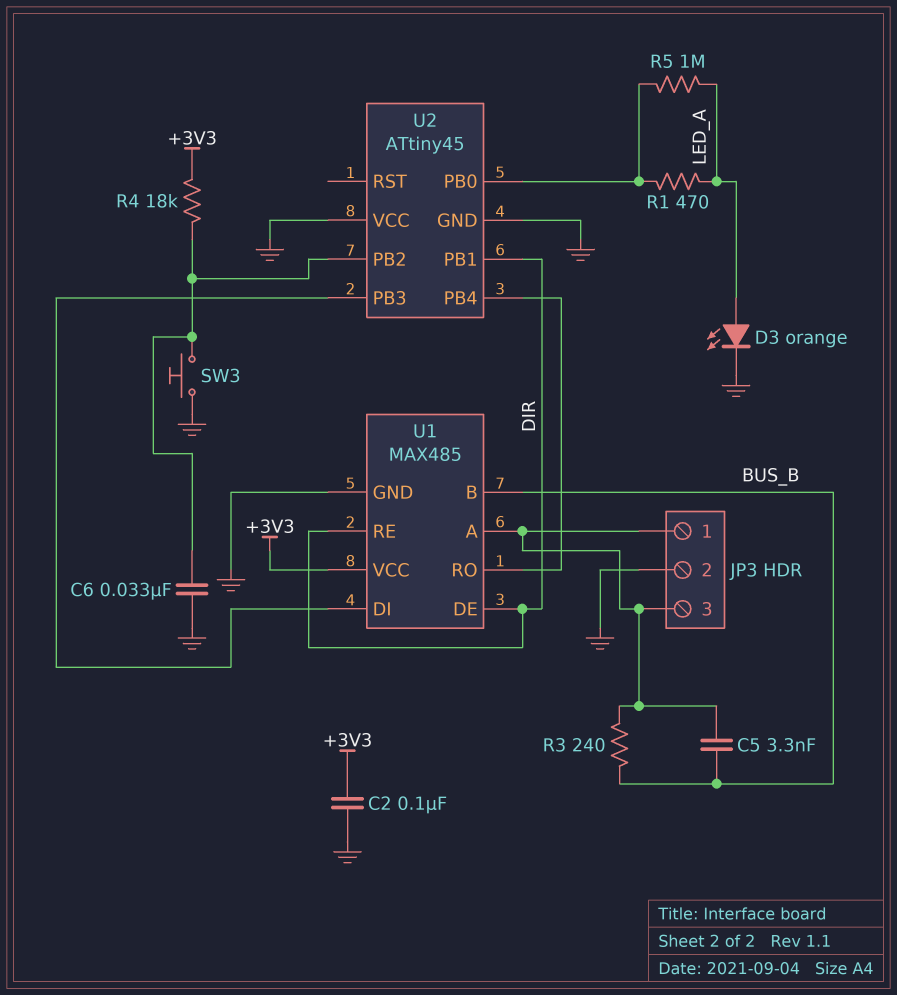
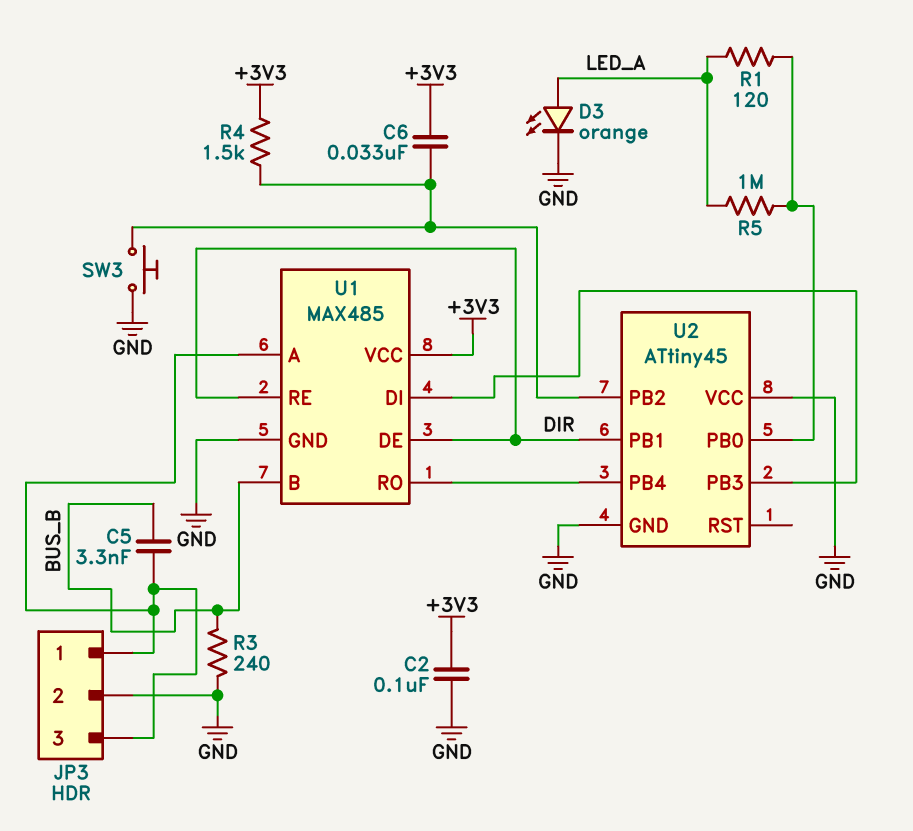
C6: 33nF (GND, U2/PB2) -> 33nF (+3V3, U2/PB2)
R1: 470 (LED_A, U2/PB0) -> 120 (LED_A, U2/PB0)
R3: 240 (BUS_B, JP3/1) -> 240 (BUS_B, GND)
R4: 18k (+3V3, U2/PB2) -> 1.5k (+3V3, U2/PB2)

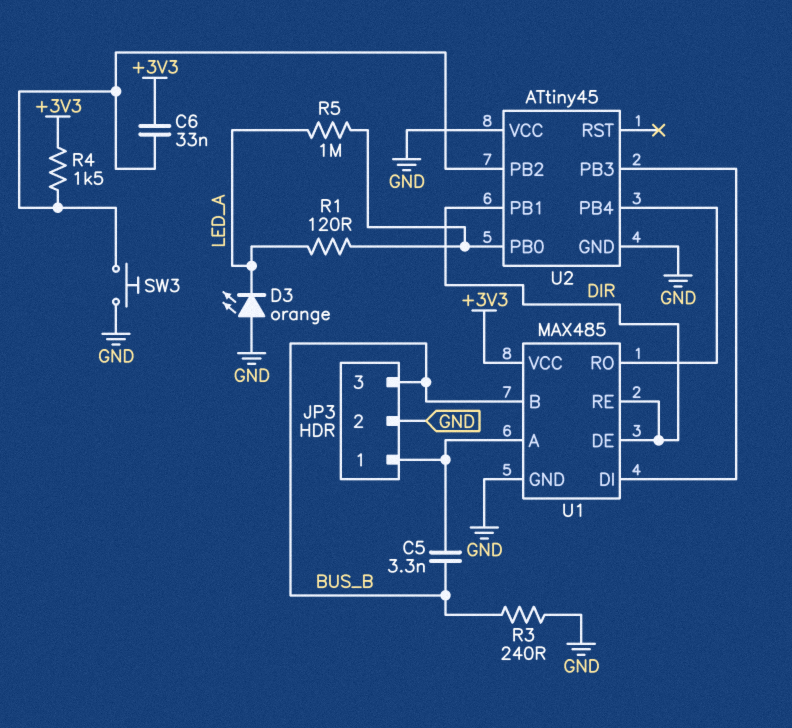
C2: 100nF (+3V3, GND) -> none
D3: LED orange (A LED_A, K GND) -> LED orange (A GND, K LED_A)
JP3 pin 3: JP3/1 -> BUS_B

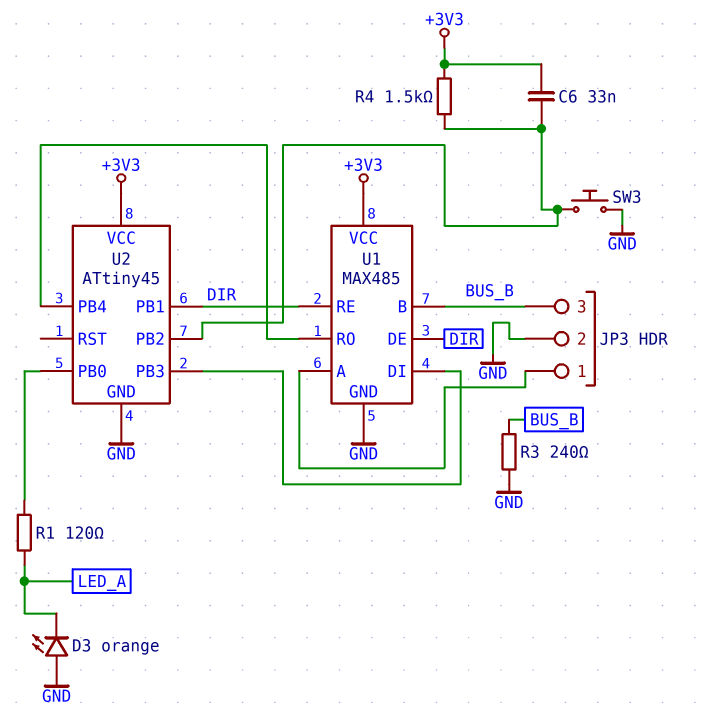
C5: 3.3nF (BUS_B, JP3/1) -> none
R5: 1M (LED_A, U2/PB0) -> none
U2 pin VCC: GND -> +3V3

